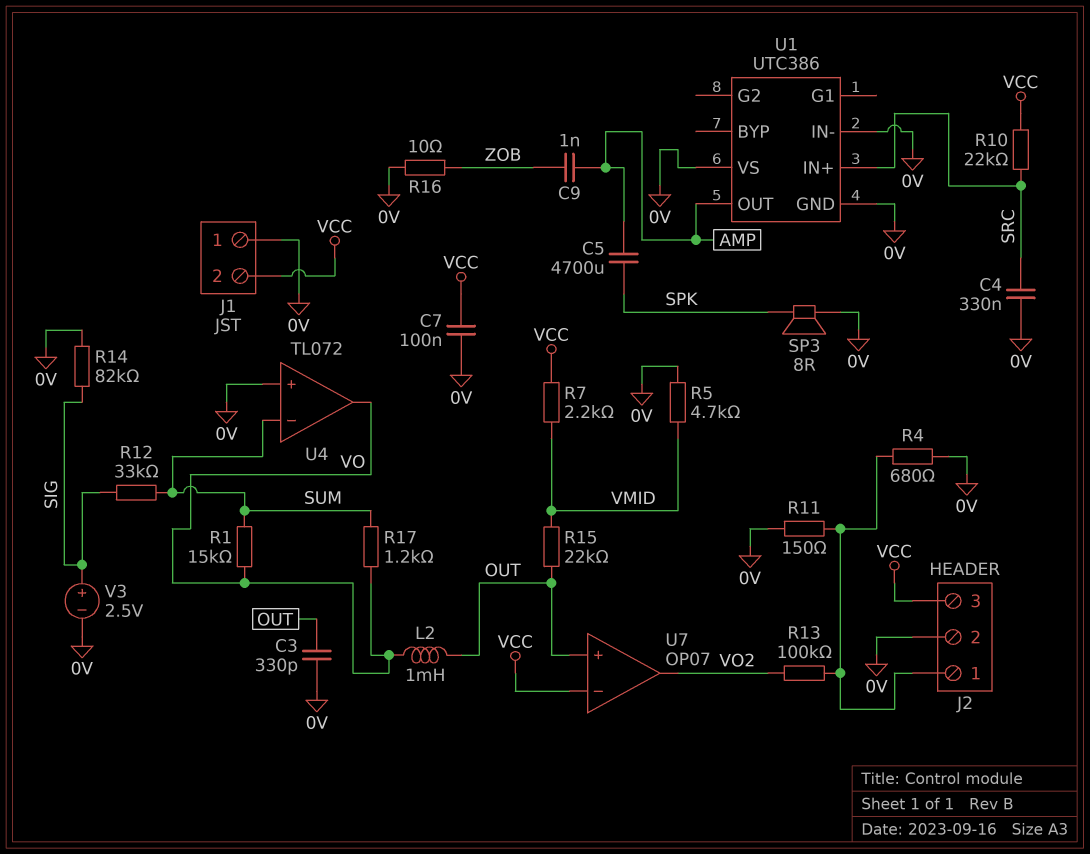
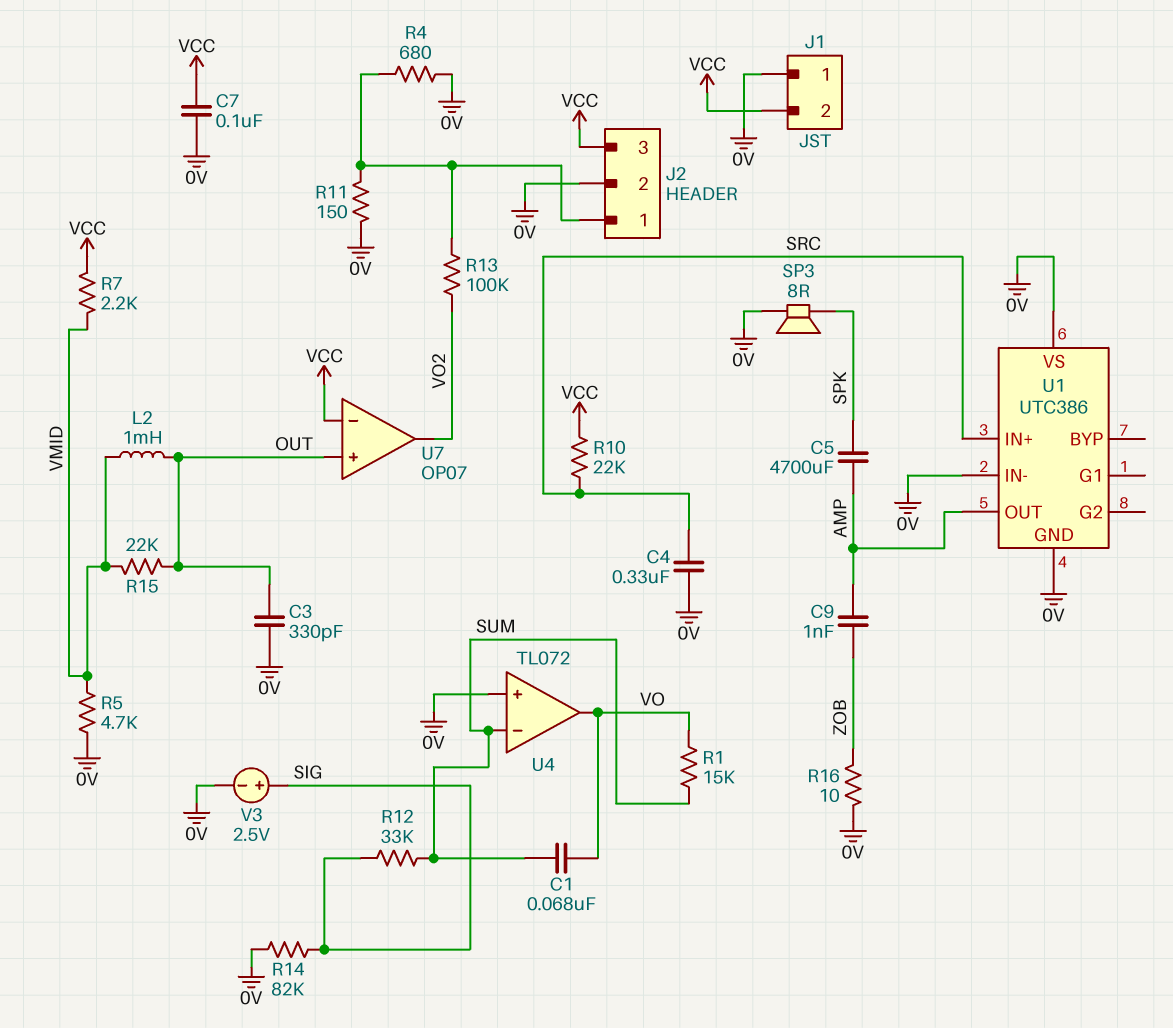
C1: none -> 68nF (SUM, VO)
L2: 1mH (OUT, VO) -> 1mH (OUT, VMID)
R17: 1.2k (SUM, VO) -> none

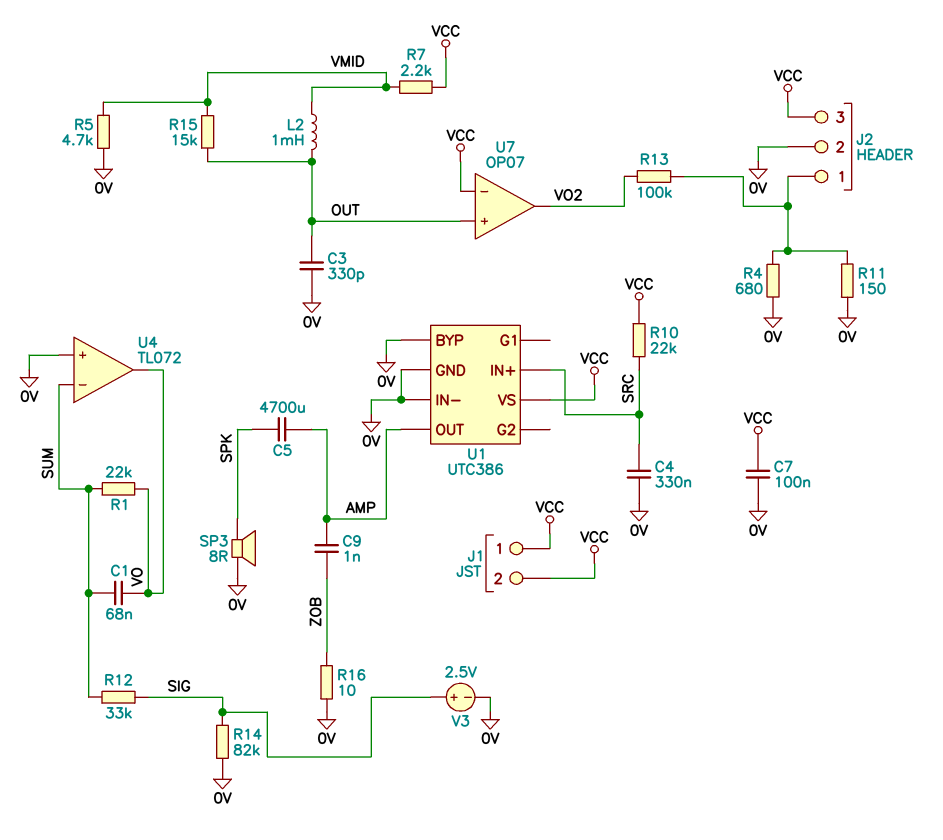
J1 pin 1: 0V -> VCC
R1: 15k (SUM, VO) -> 22k (SUM, VO)
R15: 22k (OUT, VMID) -> 15k (OUT, VMID)
U1 pin BYP: none -> 0V
U1 pin VS: 0V -> VCC

